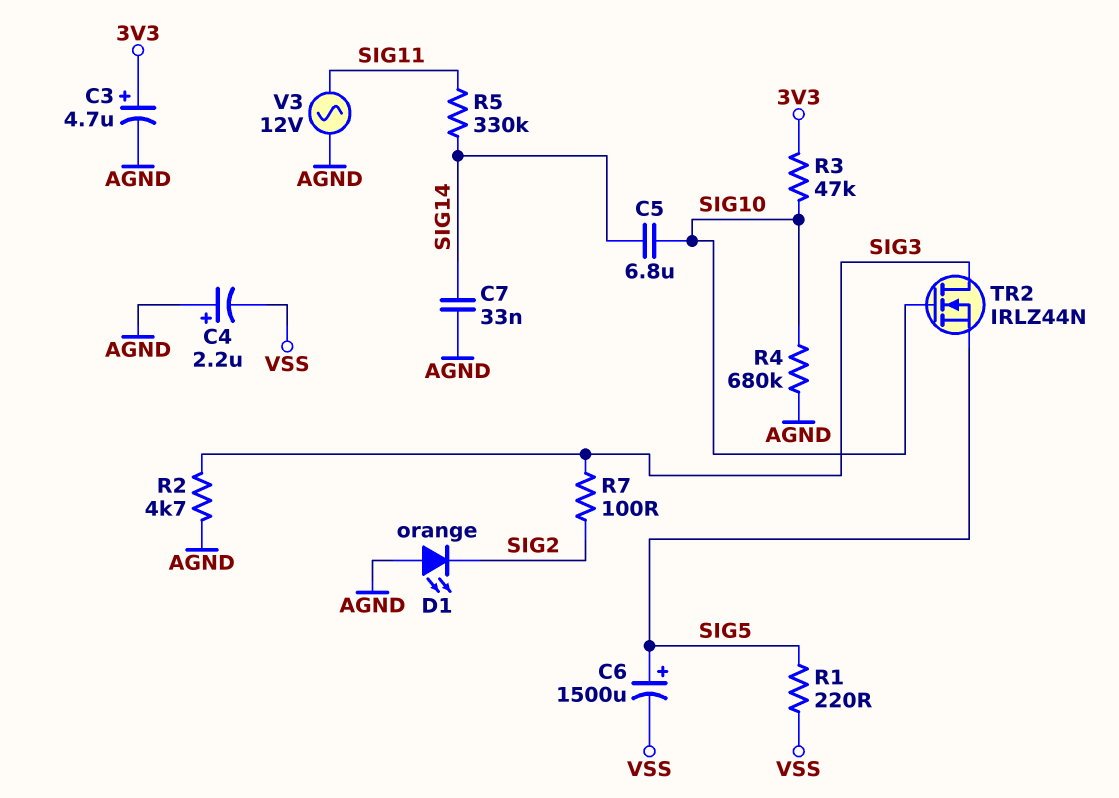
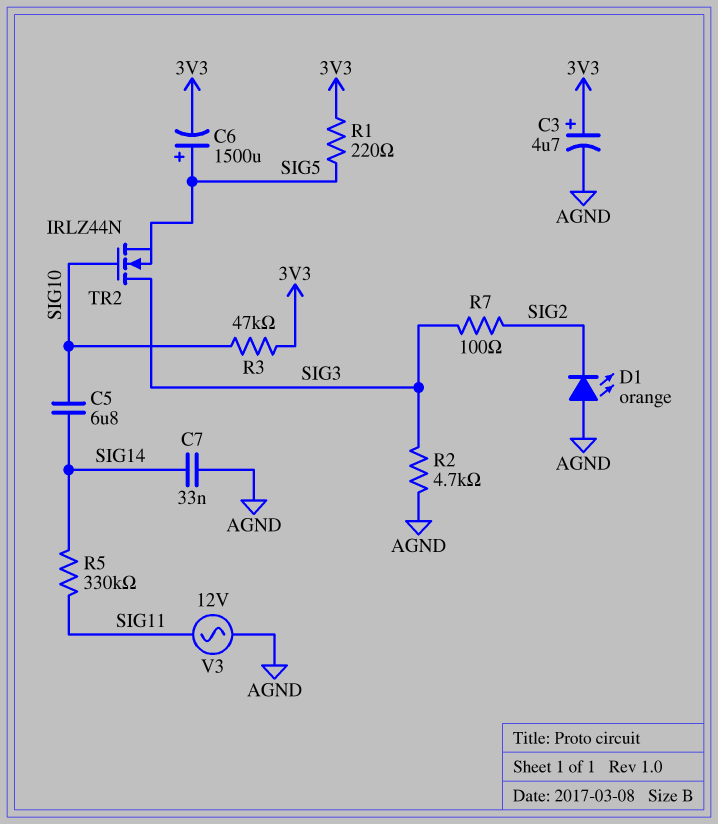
C4: 2.2uF (plus AGND, minus VSS) -> none
C6: 1500uF (plus SIG5, minus VSS) -> 1500uF (plus SIG5, minus 3V3)
R1: 220 (SIG5, VSS) -> 220 (3V3, SIG5)
R4: 680k (AGND, SIG10) -> none

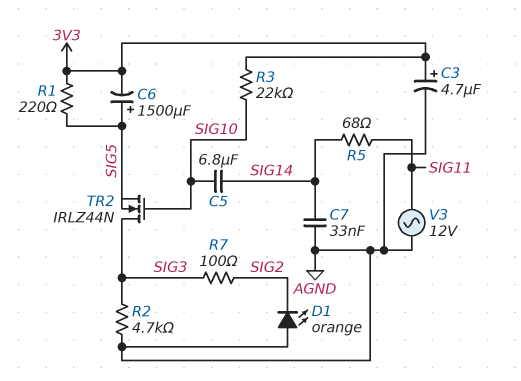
R3: 47k (3V3, SIG10) -> 22k (3V3, SIG10)
R5: 330k (SIG11, SIG14) -> 68 (SIG11, SIG14)

